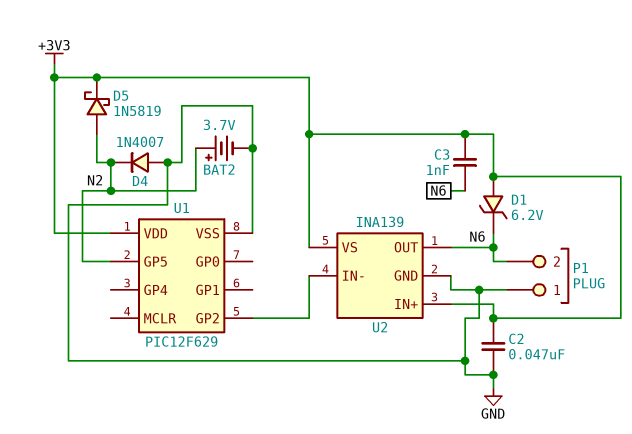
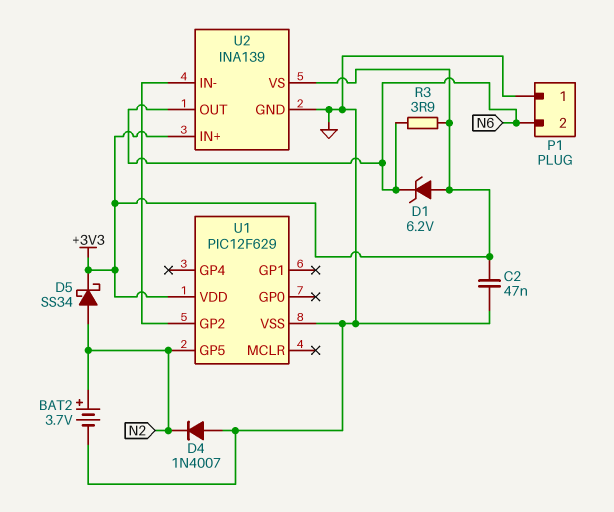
C3: 1nF (+3V3, N6) -> none
D5: schottky 1N5819 (A N2, K +3V3) -> schottky SS34 (A N2, K +3V3)
R3: none -> 3.9 (+3V3, N6)

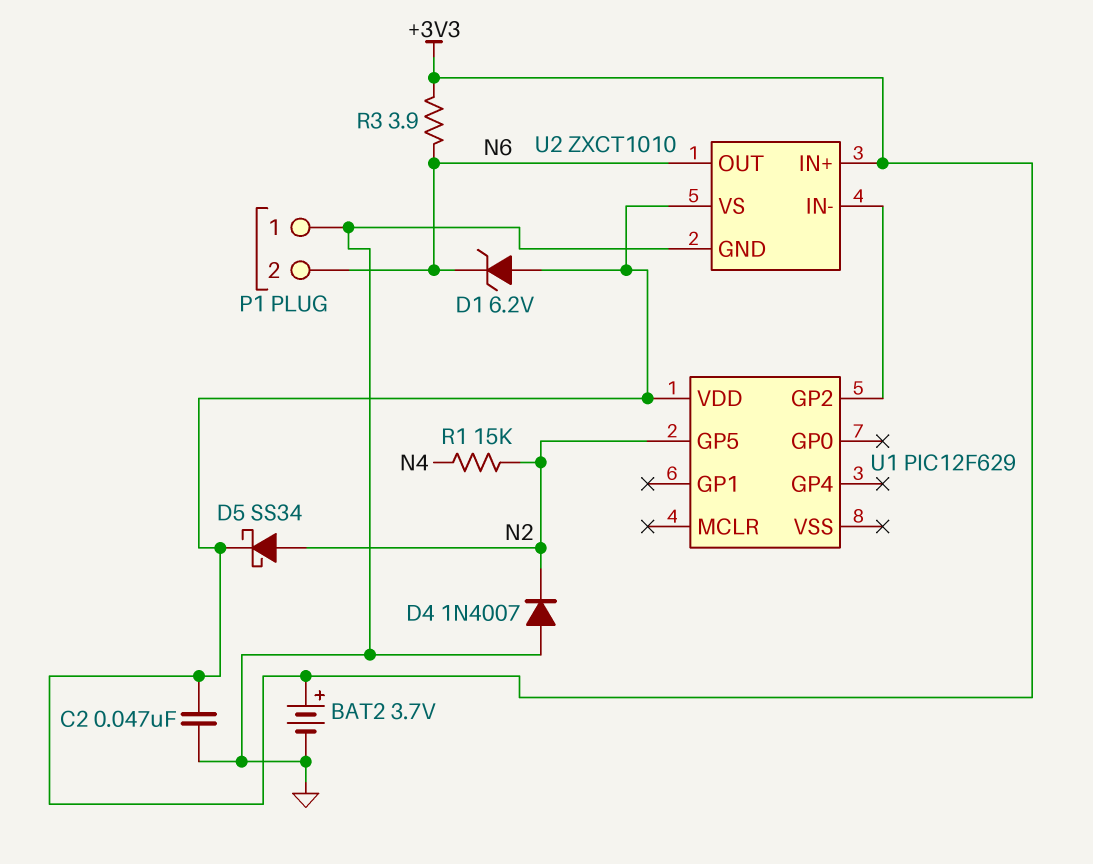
BAT2: 3.7V (plus N2, minus GND) -> 3.7V (plus +3V3, minus GND)
R1: none -> 15k (N2, N4)
U1 pin VSS: GND -> none
U2: INA139 -> ZXCT1010

